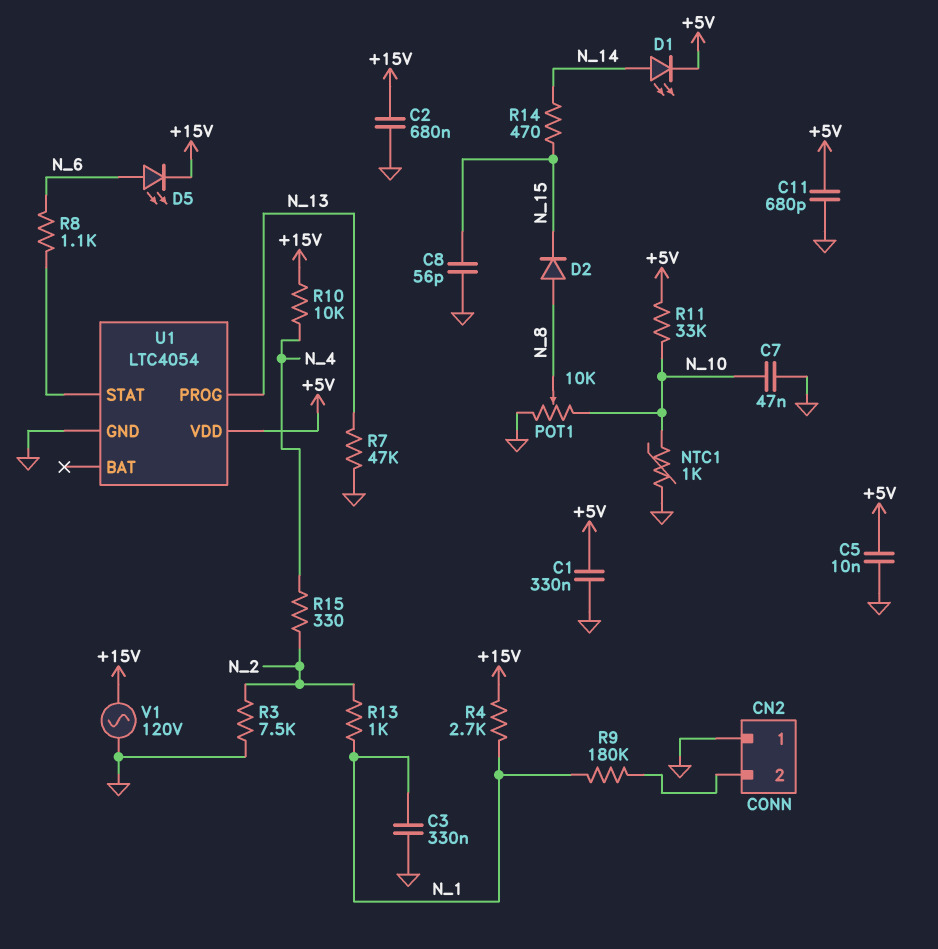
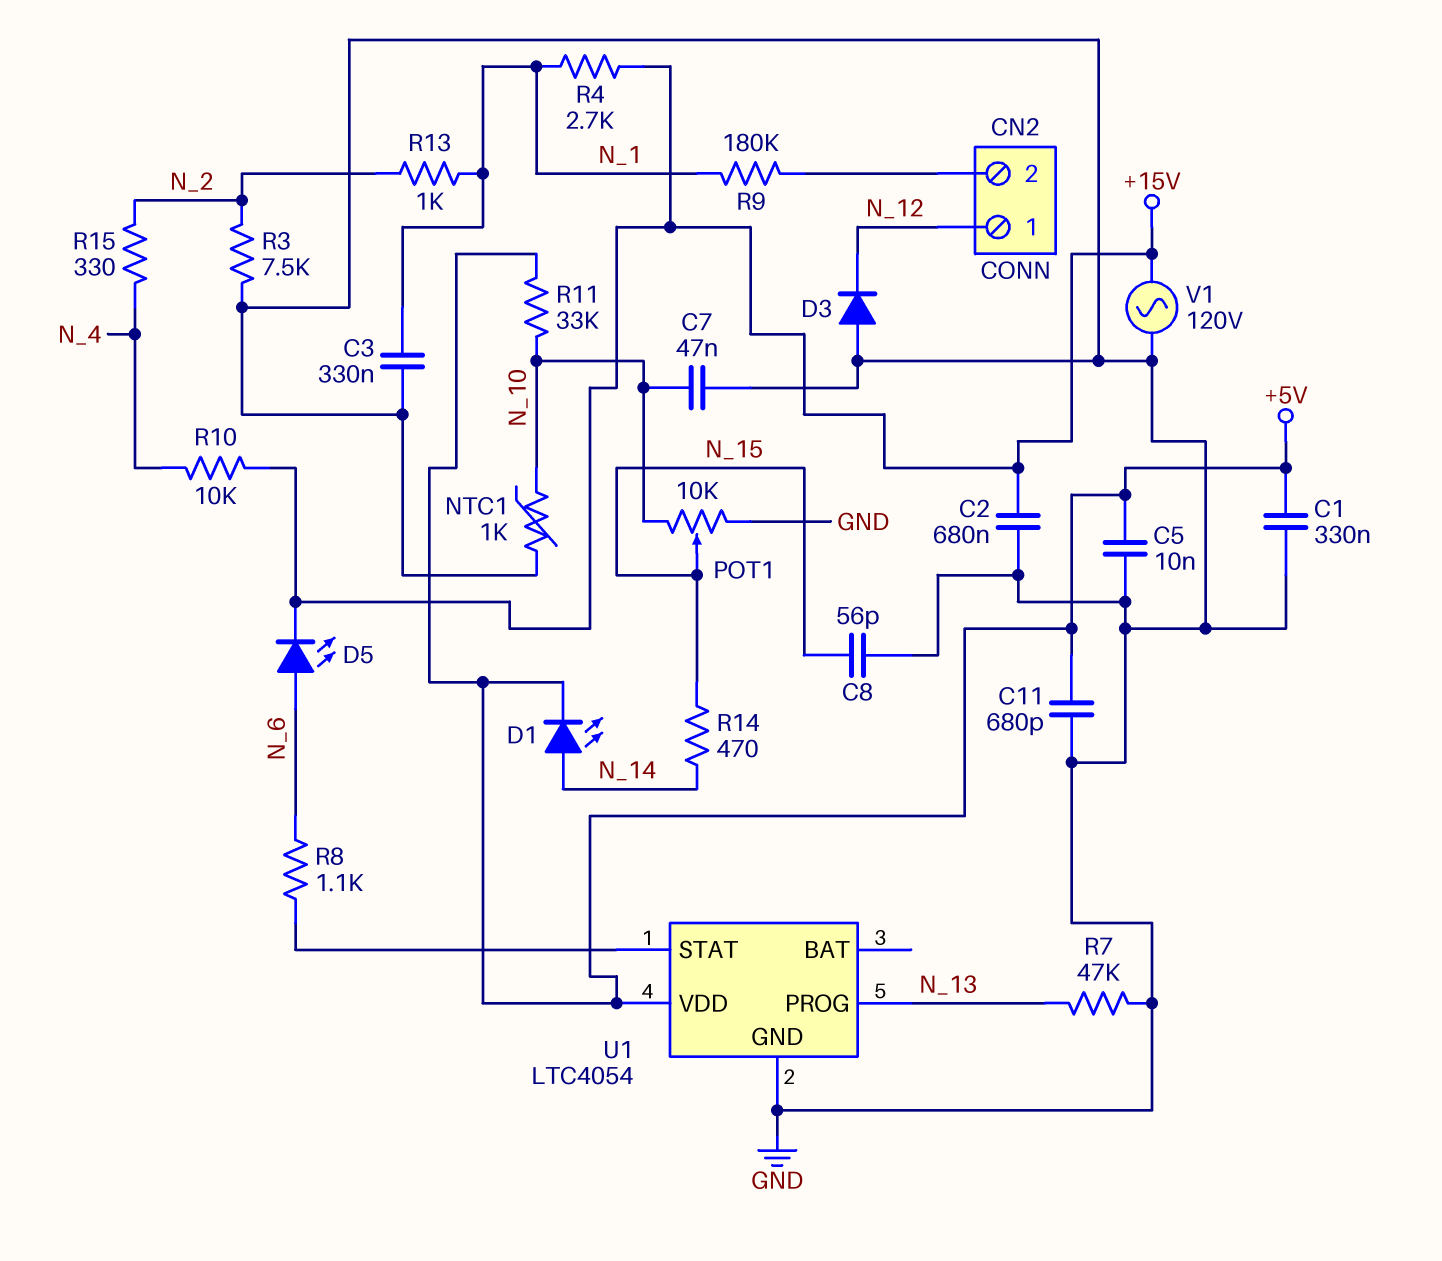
CN2 pin 1: GND -> N_12
D2: diode (A N_8, K N_15) -> none
D3: none -> diode (A GND, K N_12)
POT1: 10k (GND, N_10, wiper N_8) -> 10k (GND, N_10, wiper N_15)

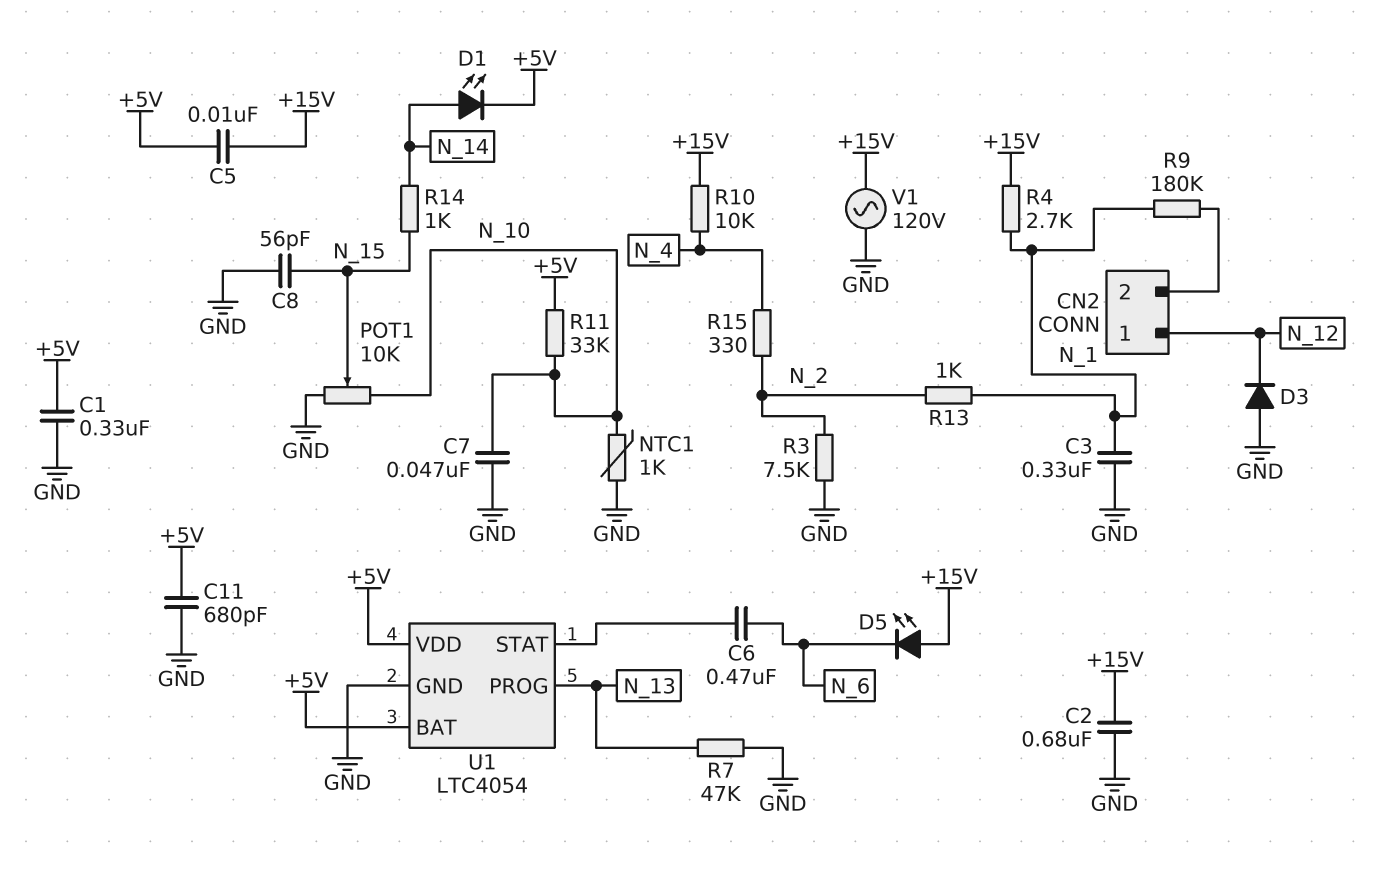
C5: 10nF (+5V, GND) -> 10nF (+5V, +15V)
C6: none -> 470nF (N_6, U1/STAT)
D5: LED (A N_6, K +15V) -> LED (A +15V, K N_6)
R8: 1.1k (N_6, U1/STAT) -> none
R14: 470 (N_14, N_15) -> 1k (N_14, N_15)
U1 pin BAT: none -> +5V

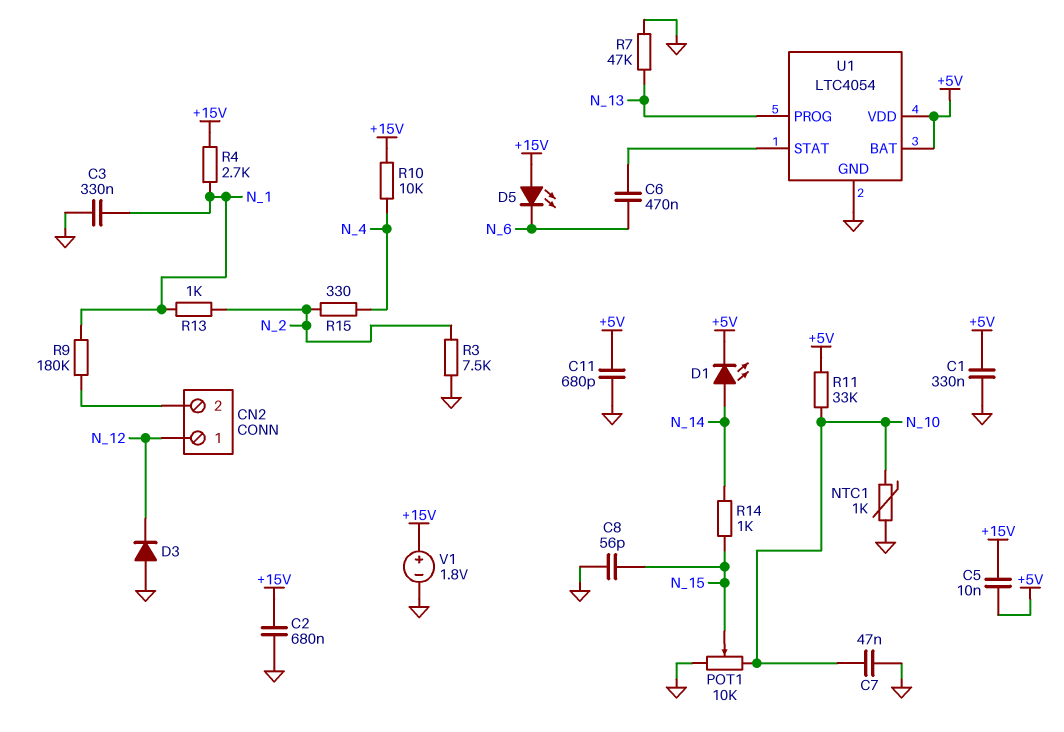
V1: AC 120V (+15V, GND) -> 1.8V (plus +15V, minus GND)

